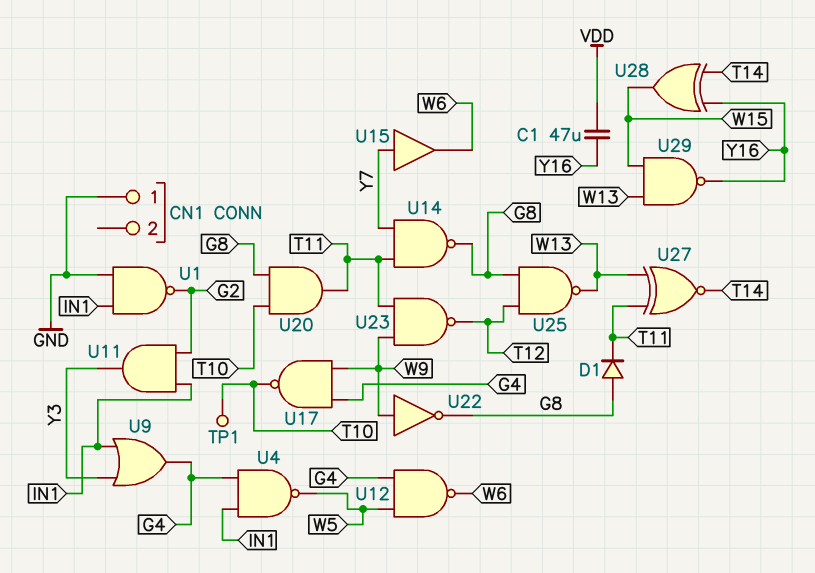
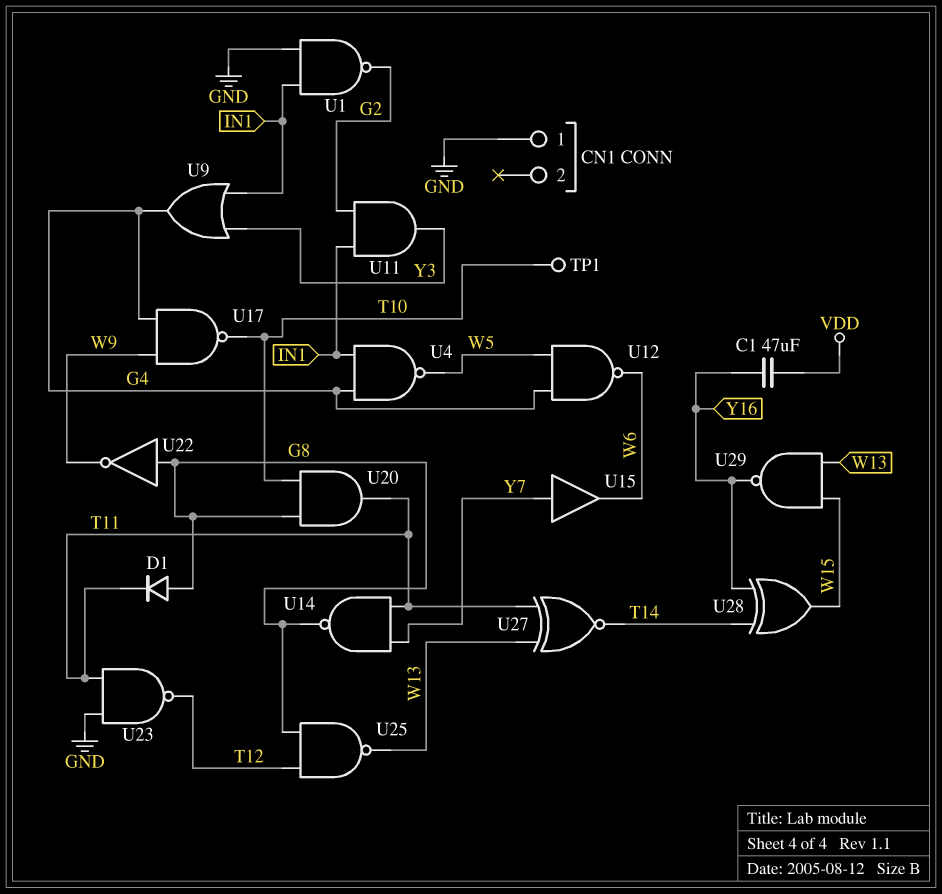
U22: NOT (in W9, out G8) -> NOT (in G8, out W9)
U23: NAND (in T11, in W9, out T12) -> NAND (in GND, in T11, out T12)

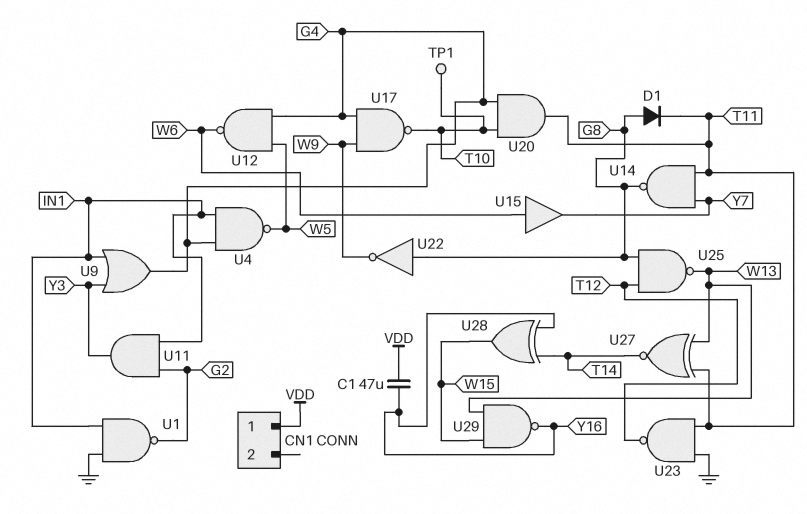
CN1 pin 1: GND -> VDD
U15: buffer (in Y7, out W6) -> buffer (in W6, out Y7)
U20: AND (in G8, in T10, out T11) -> AND (in G4, in T10, out T11)

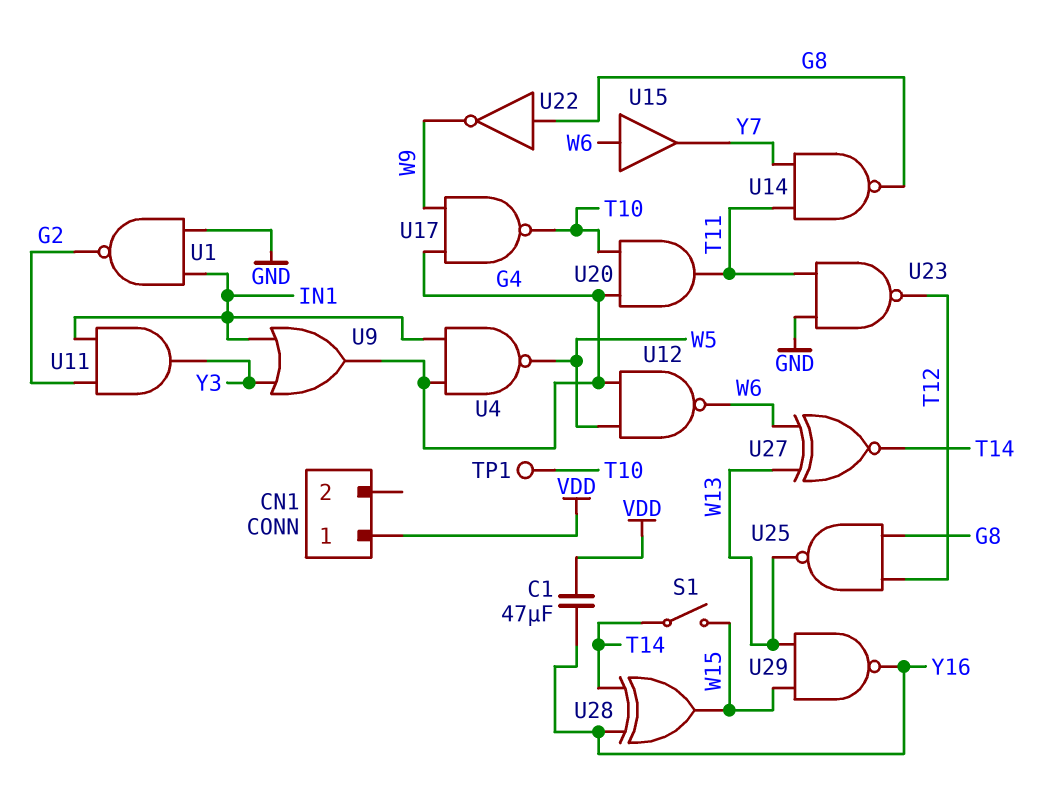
D1: diode (A G8, K T11) -> none
S1: none -> switch (T14, W15)
U27: XNOR (in T11, in W13, out T14) -> XNOR (in W6, in W13, out T14)

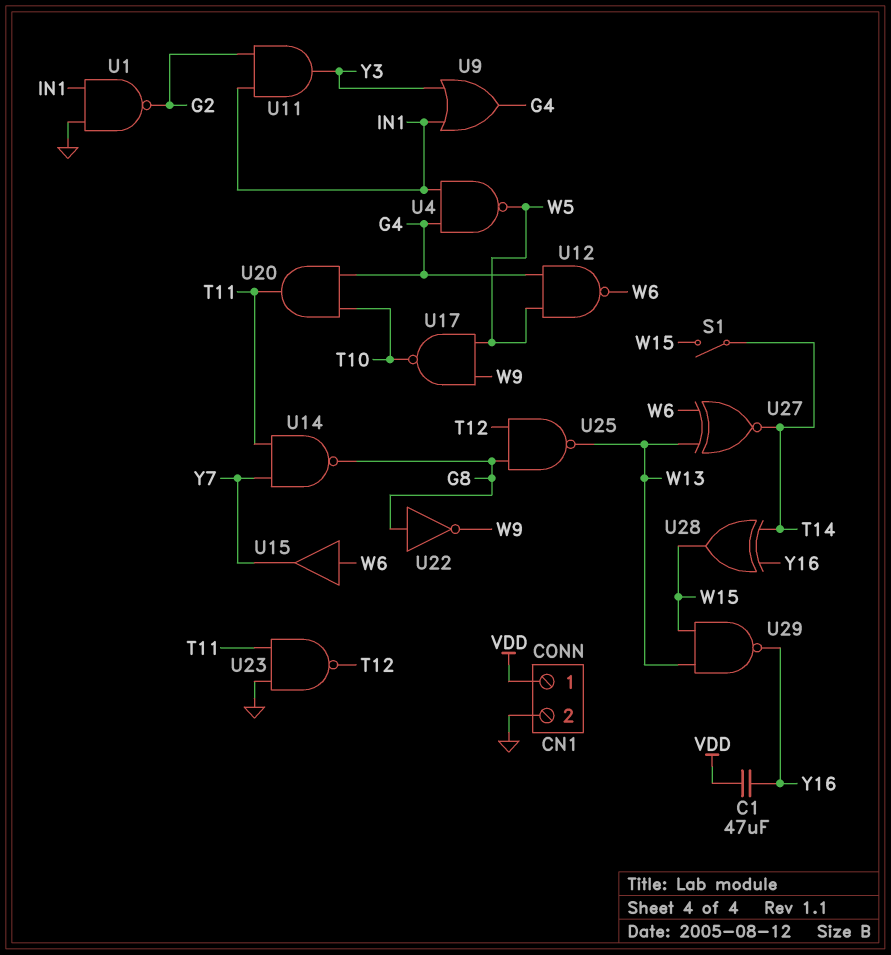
CN1 pin 2: none -> GND
TP1: test point (T10) -> none
U17: NAND (in G4, in W9, out T10) -> NAND (in W5, in W9, out T10)

